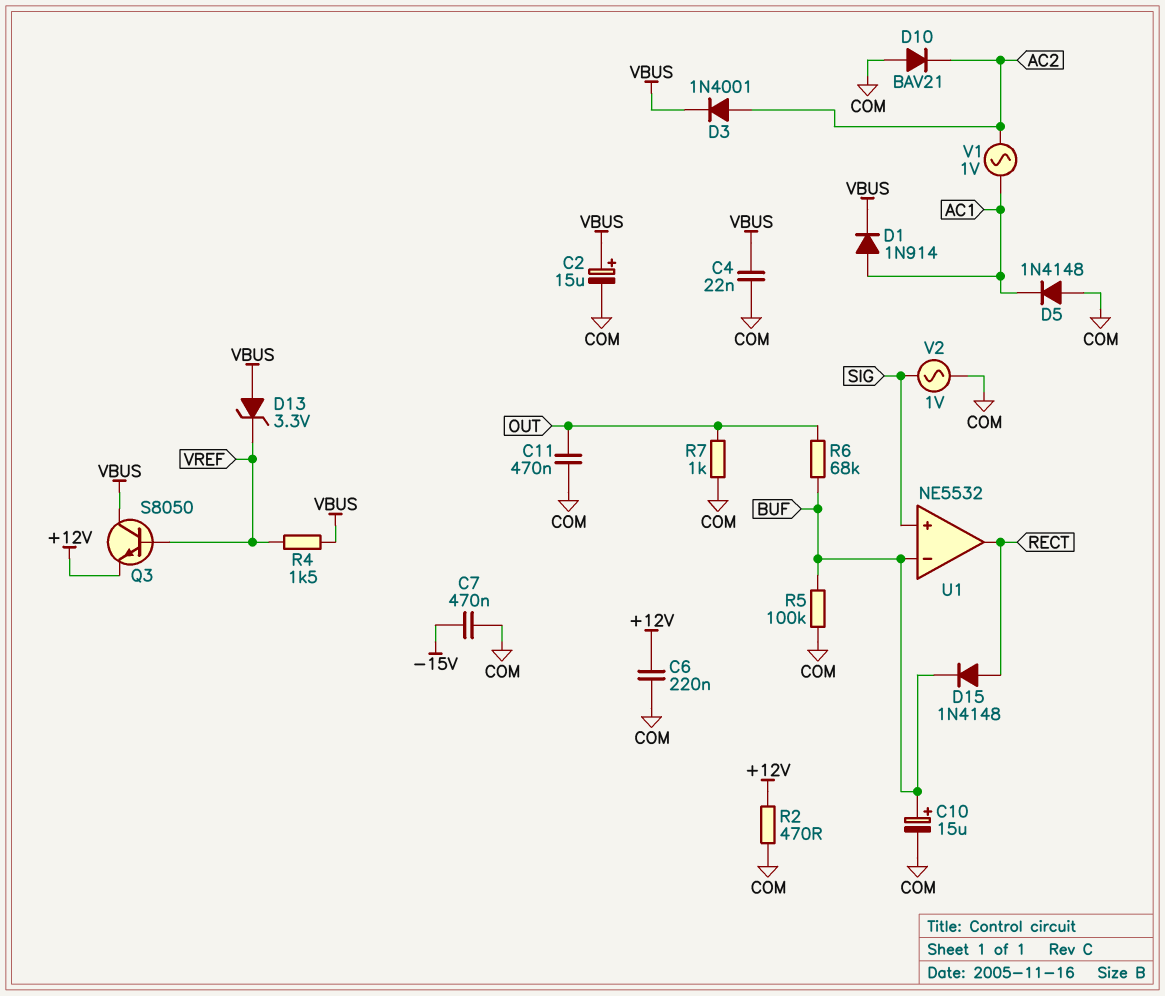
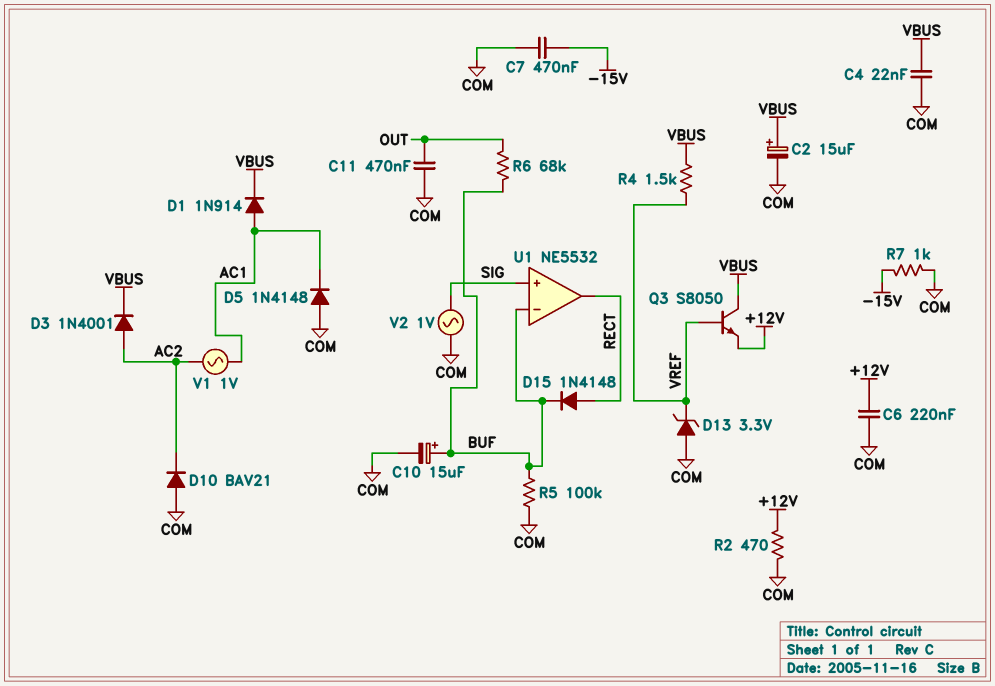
D13: zener 3.3V (A VBUS, K VREF) -> zener 3.3V (A COM, K VREF)
R7: 1k (COM, OUT) -> 1k (-15V, COM)

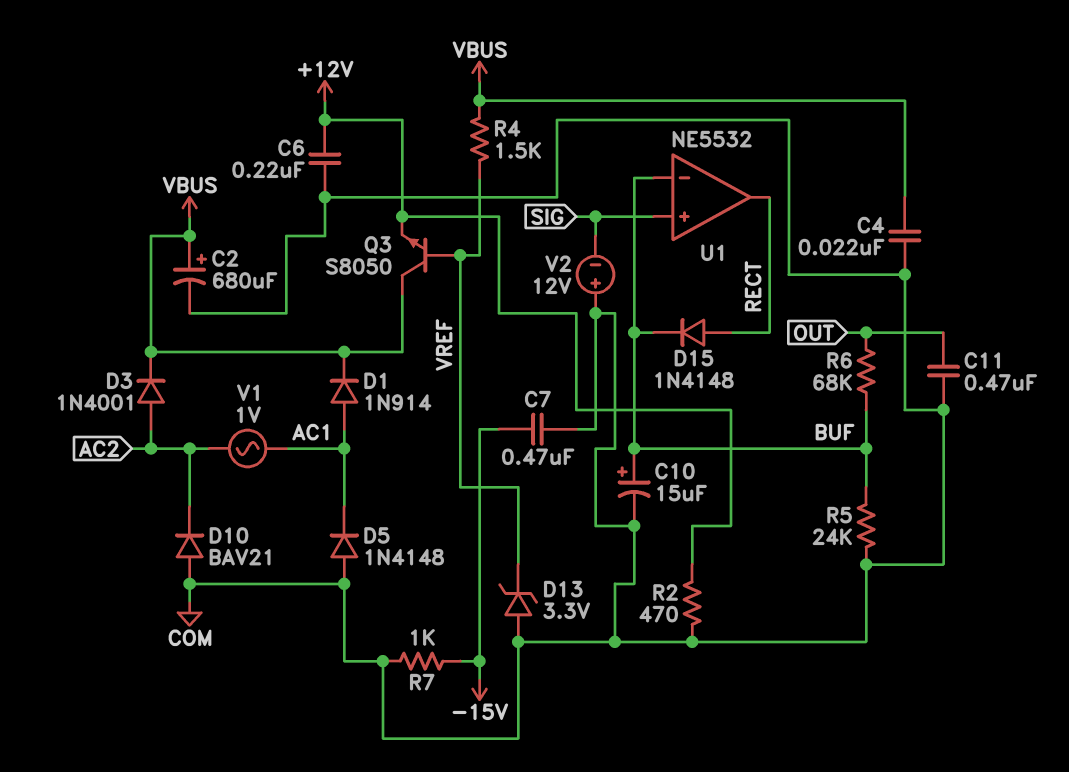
C2: 15uF (plus VBUS, minus COM) -> 680uF (plus VBUS, minus COM)
R5: 100k (BUF, COM) -> 24k (BUF, COM)
V2: AC 1V (COM, SIG) -> 12V (plus COM, minus SIG)

